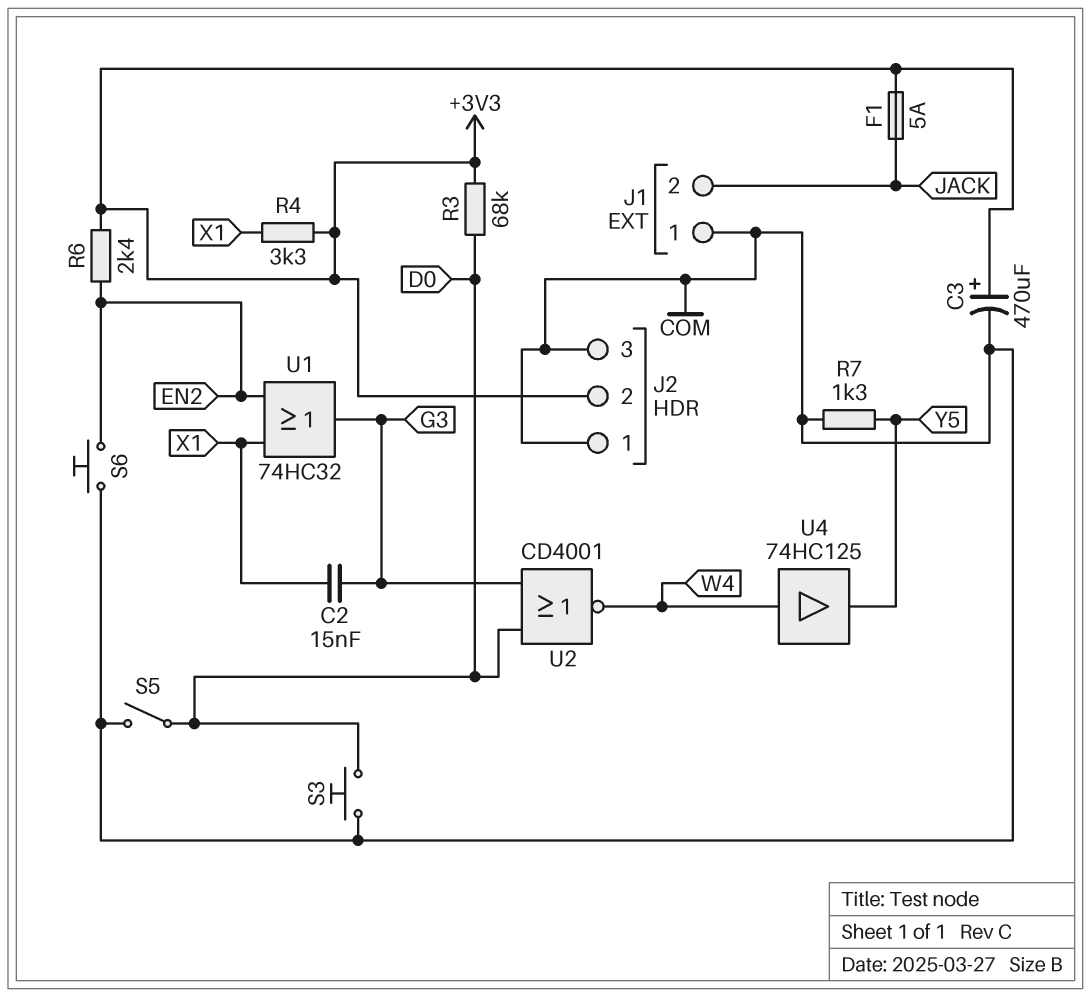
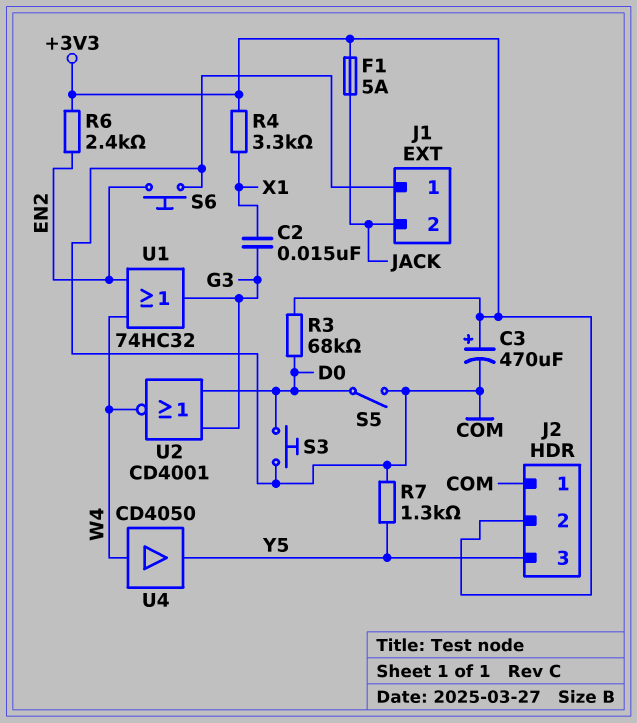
J2 pin 3: COM -> Y5
U1: OR 74HC32 (in EN2, in X1, out G3) -> OR 74HC32 (in EN2, in W4, out G3)
U4: buffer 74HC125 (in W4, out Y5) -> buffer CD4050 (in W4, out Y5)

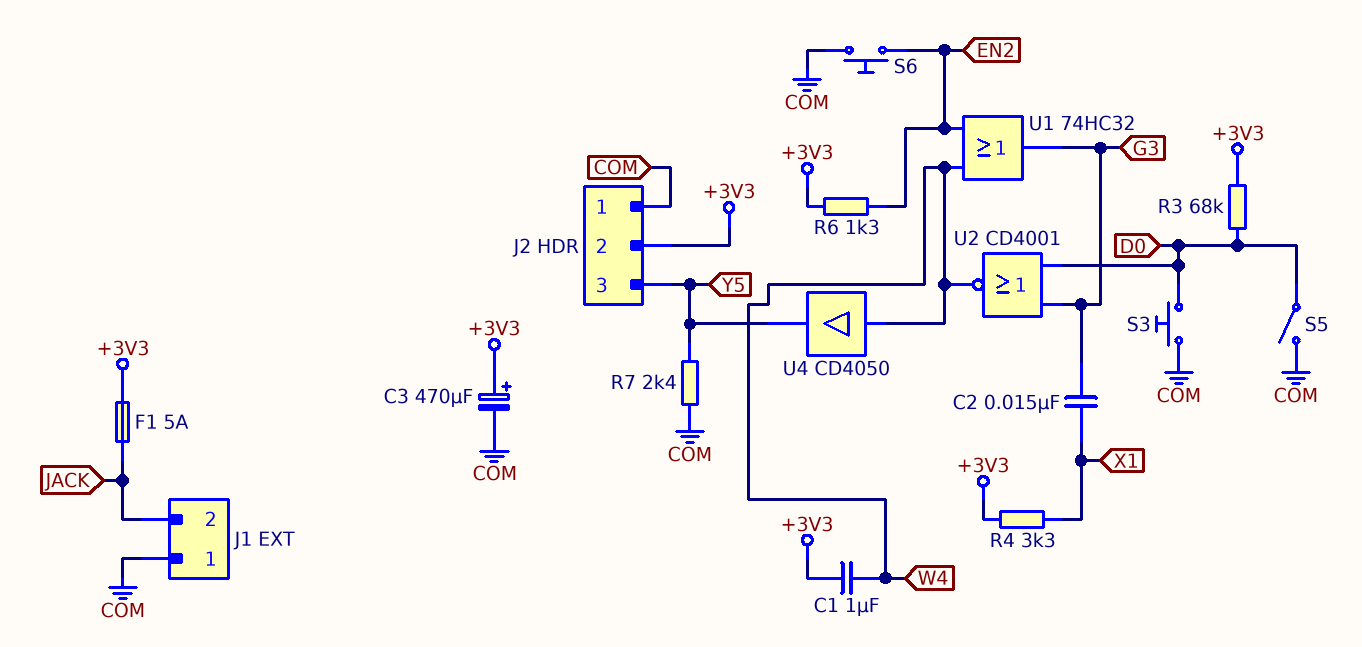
C1: none -> 1uF (+3V3, W4)
R6: 2.4k (+3V3, EN2) -> 1.3k (+3V3, EN2)
R7: 1.3k (COM, Y5) -> 2.4k (COM, Y5)

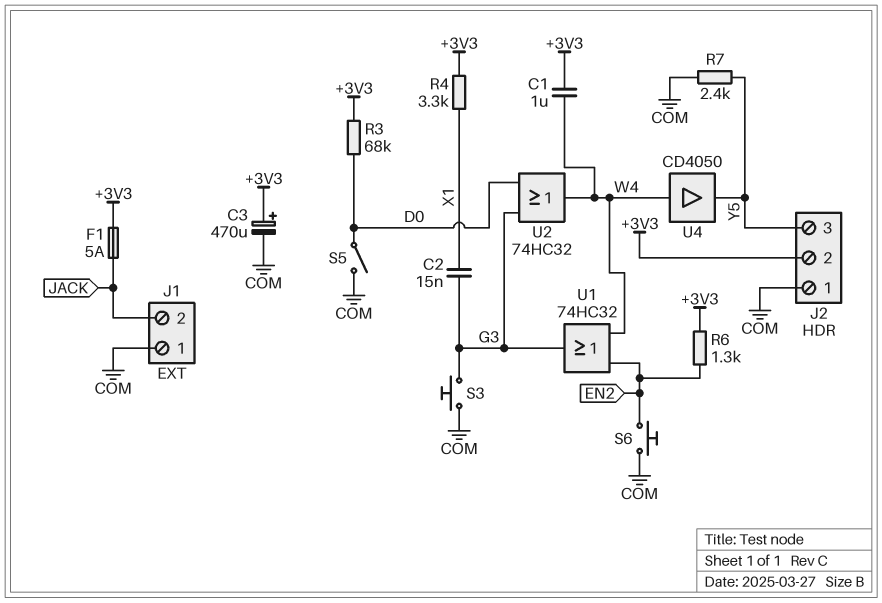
S3: button (COM, D0) -> button (COM, G3)
U2: NOR CD4001 (in D0, in G3, out W4) -> OR 74HC32 (in D0, in G3, out W4)

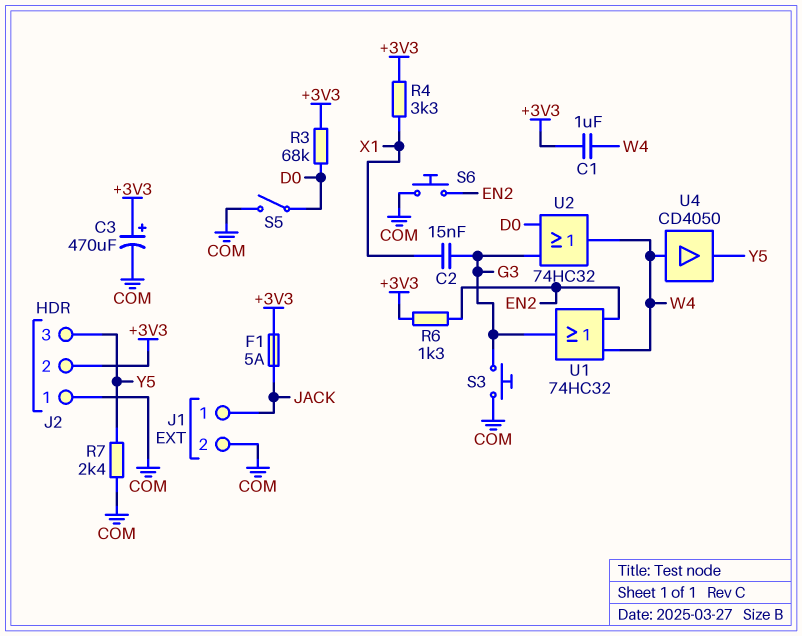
J1 pin 1: COM -> JACK
J1 pin 2: JACK -> COM

